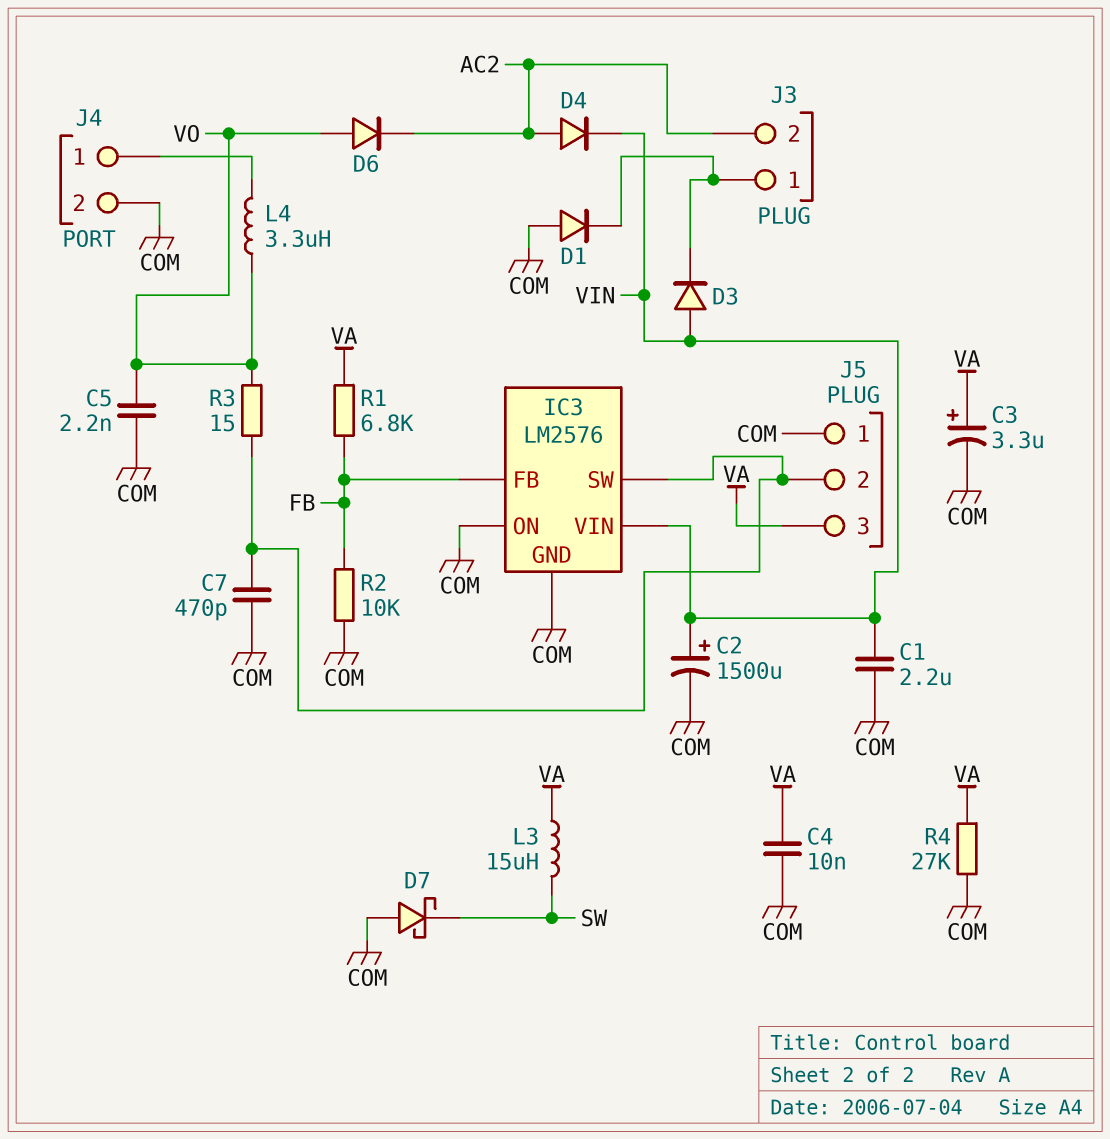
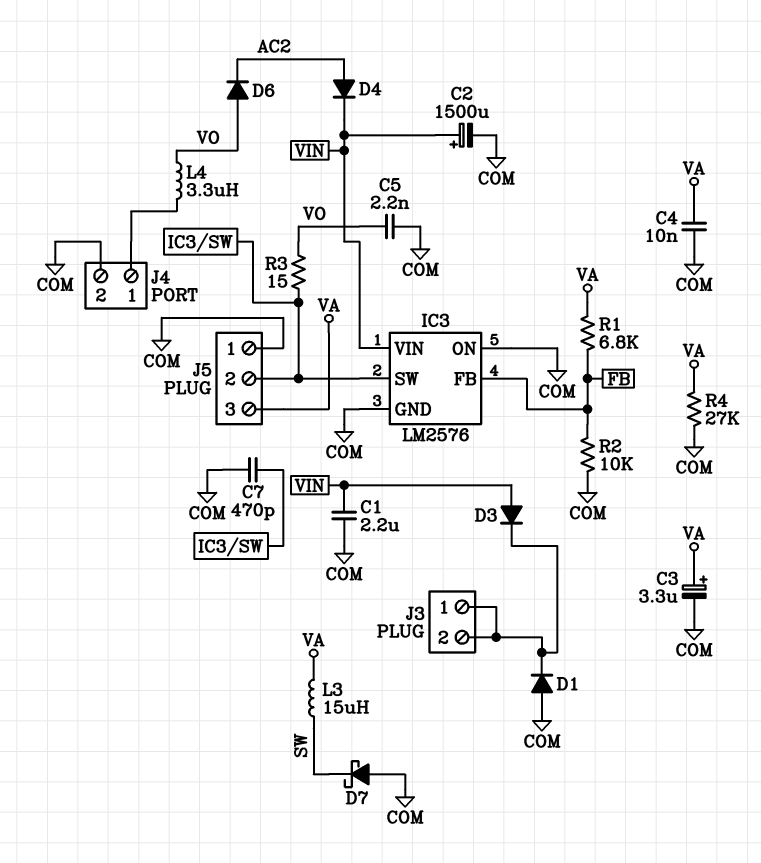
J3 pin 2: AC2 -> J3/1

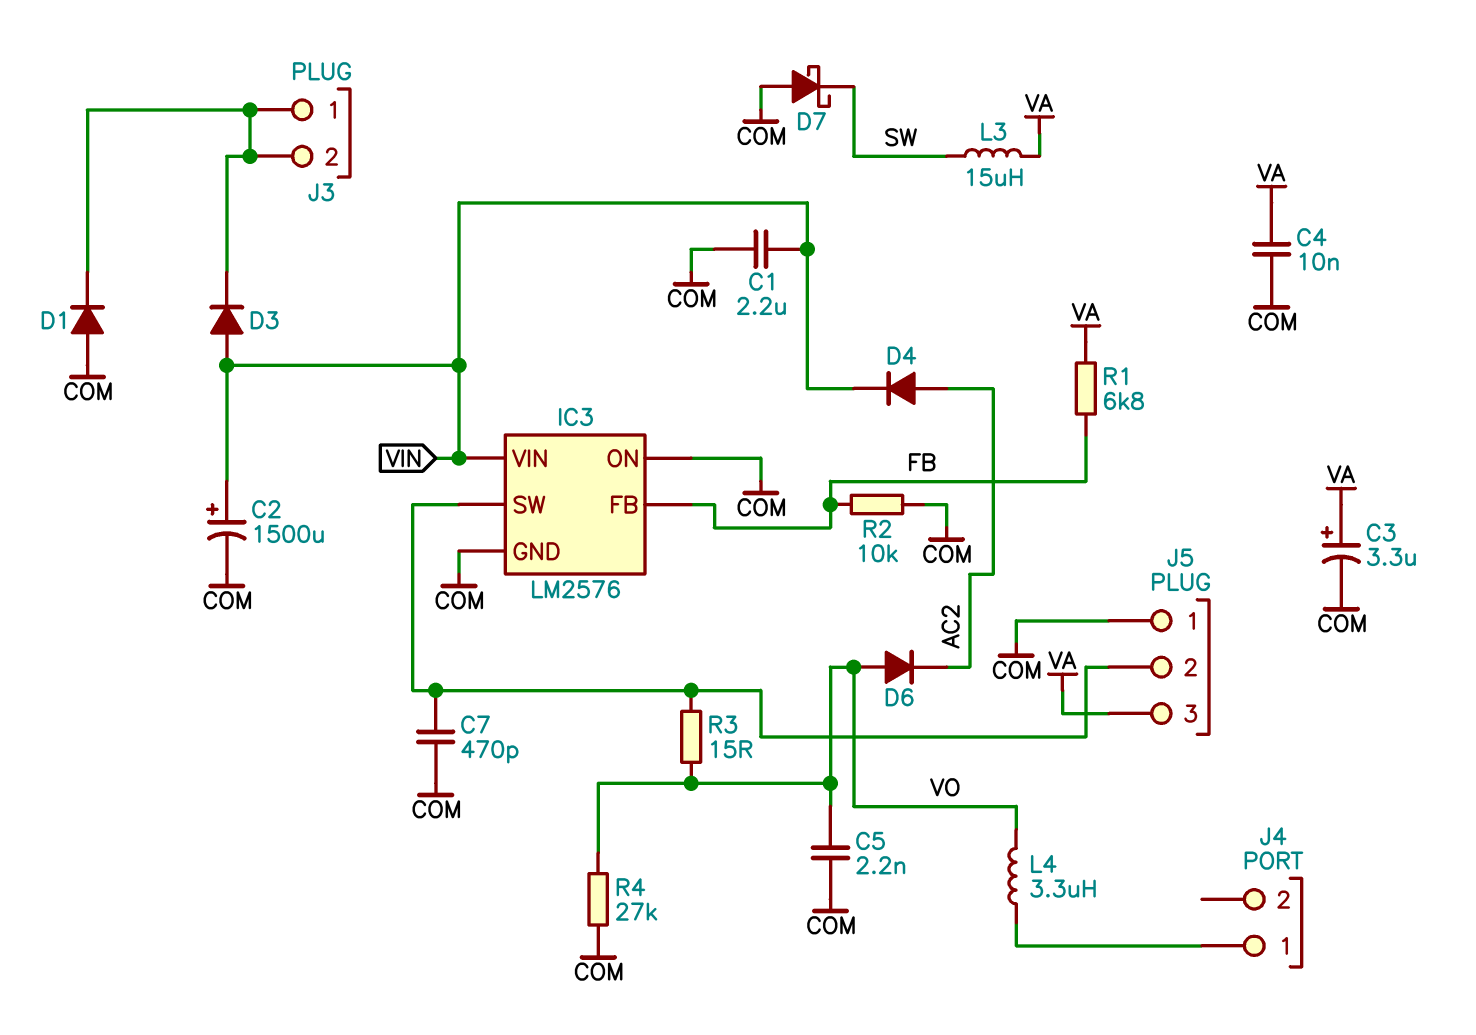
J4 pin 2: COM -> none
R4: 27k (COM, VA) -> 27k (COM, VO)

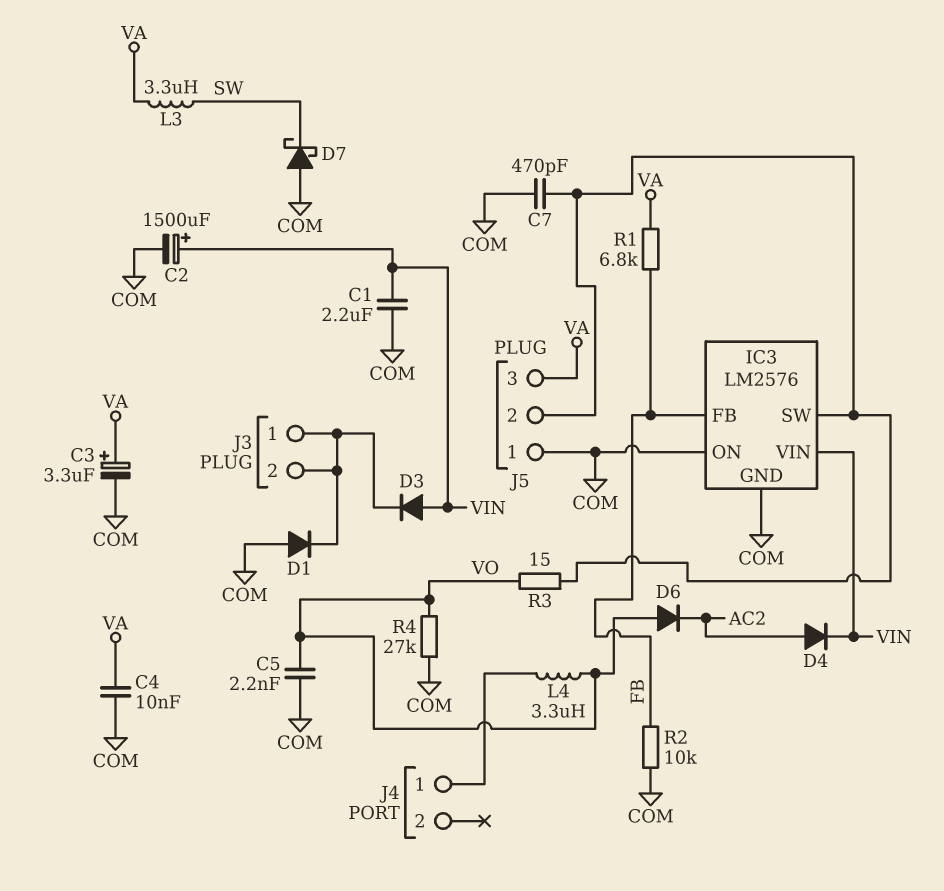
L3: 15uH (SW, VA) -> 3.3uH (SW, VA)

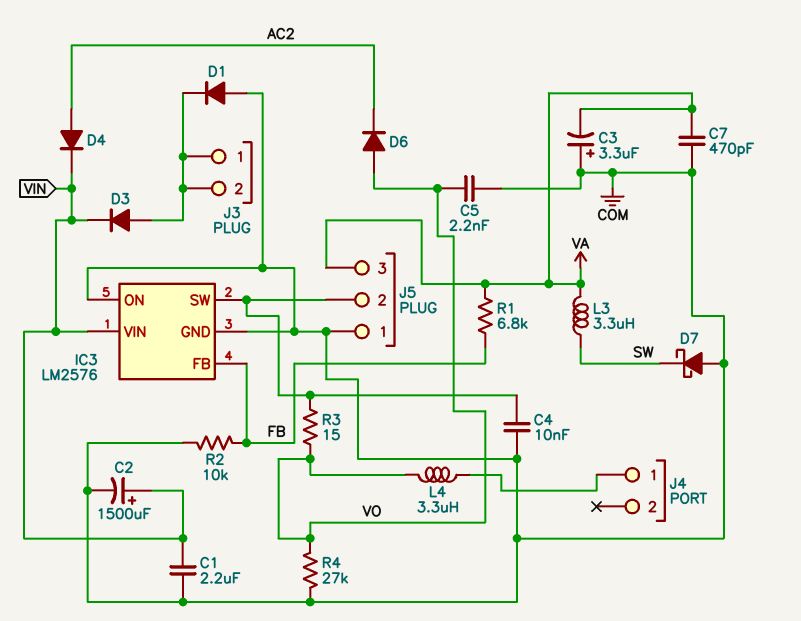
C3: 3.3uF (plus VA, minus COM) -> 3.3uF (plus COM, minus VA)
C4: 10nF (COM, VA) -> 10nF (COM, IC3/SW)
C7: 470pF (COM, IC3/SW) -> 470pF (COM, VA)
D3: diode (A VIN, K J3/1) -> diode (A J3/1, K VIN)

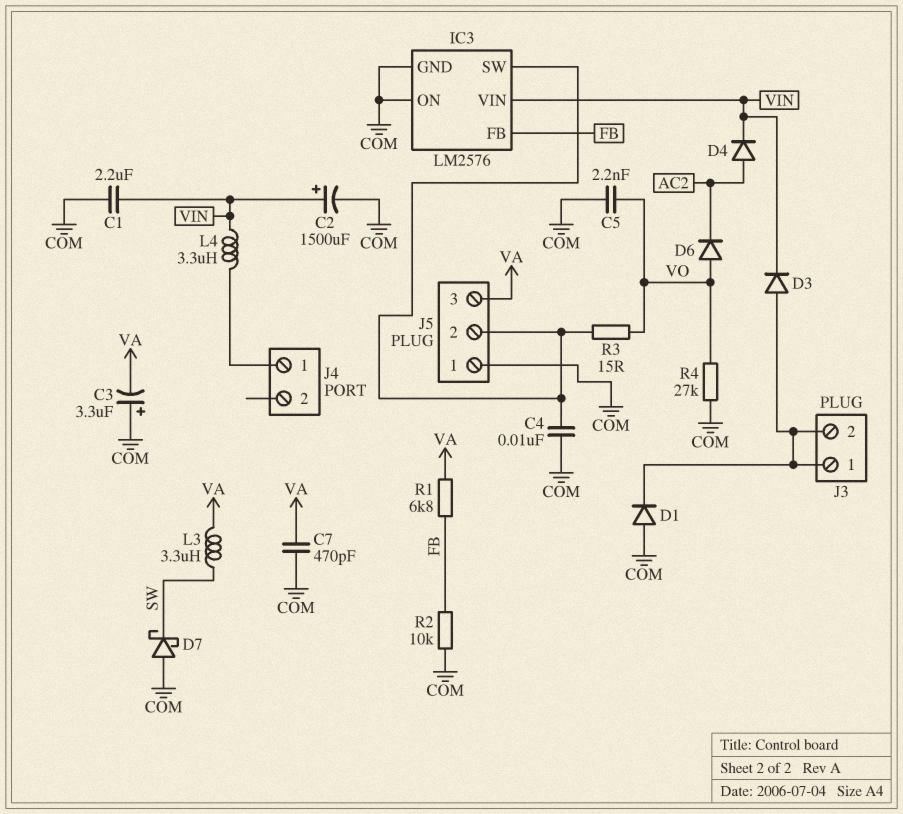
L4: 3.3uH (J4/1, VO) -> 3.3uH (J4/1, VIN)

